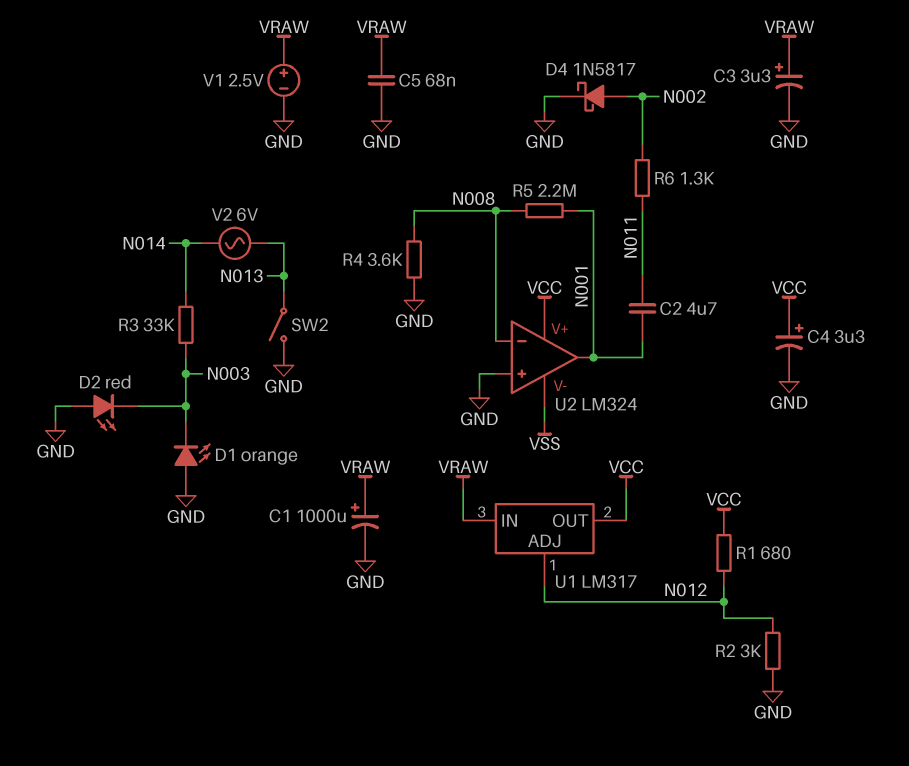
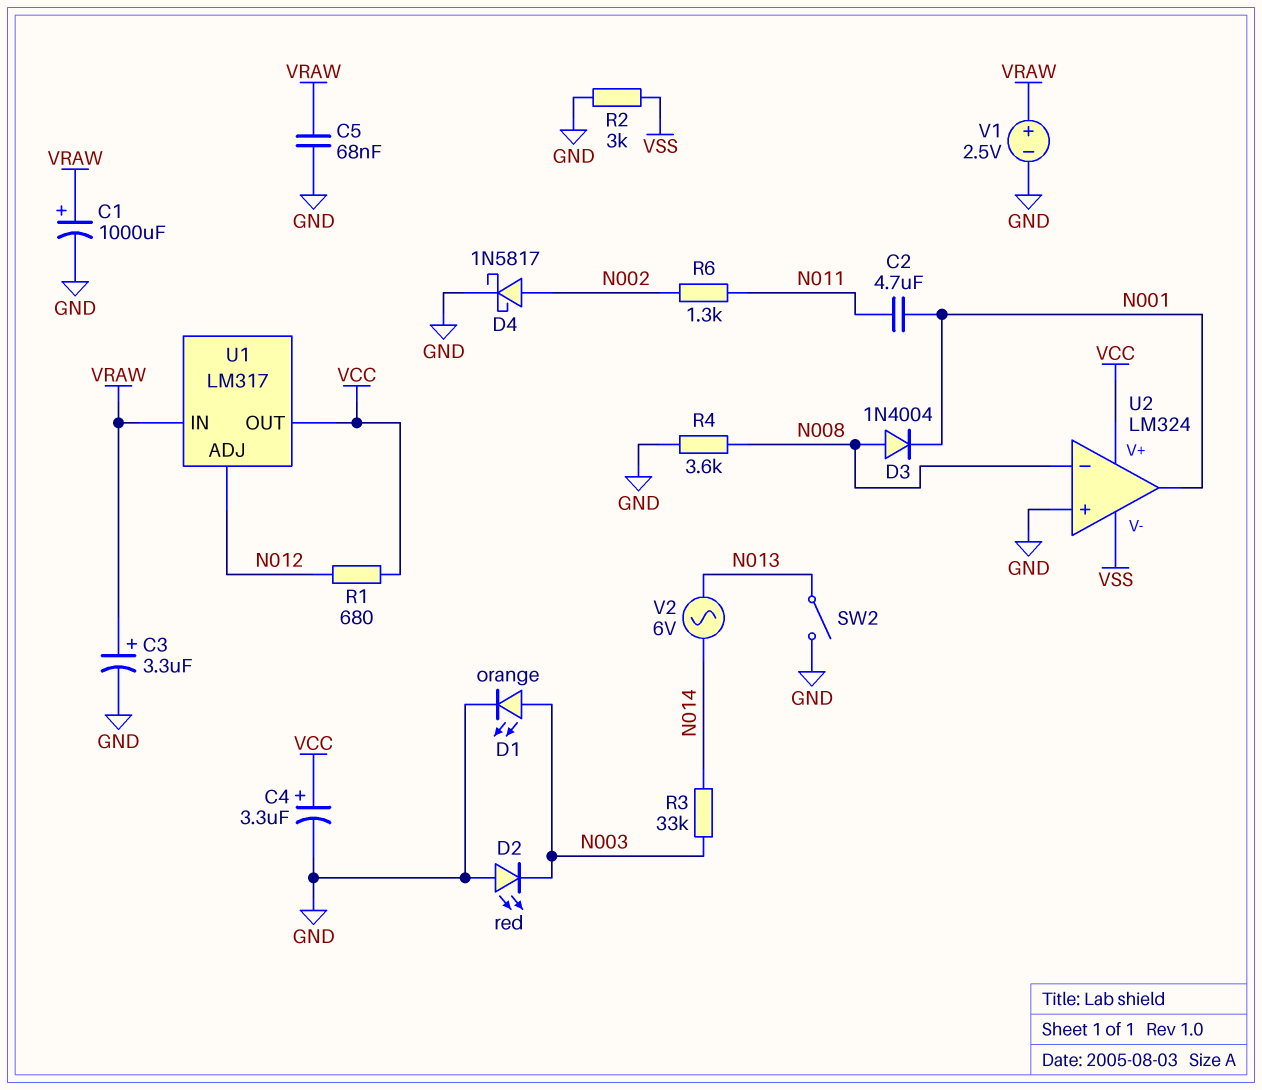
D1: LED orange (A GND, K N003) -> LED orange (A N003, K GND)
D3: none -> diode 1N4004 (A N008, K N001)
R2: 3k (GND, N012) -> 3k (GND, VSS)
R5: 2.2M (N001, N008) -> none

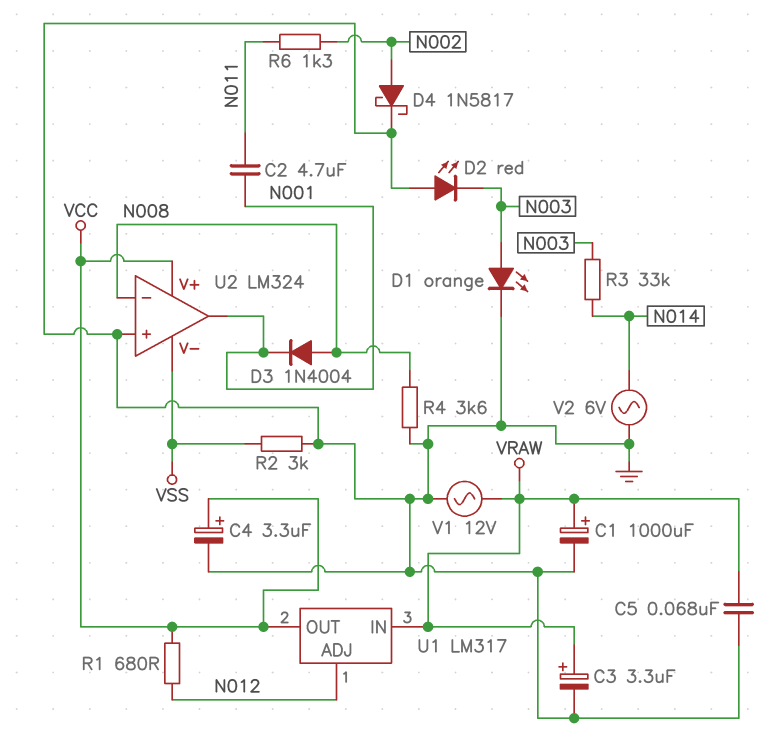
SW2: switch (GND, N013) -> none
V1: 2.5V (plus VRAW, minus GND) -> AC 12V (GND, VRAW)
V2: AC 6V (N013, N014) -> AC 6V (GND, N014)

